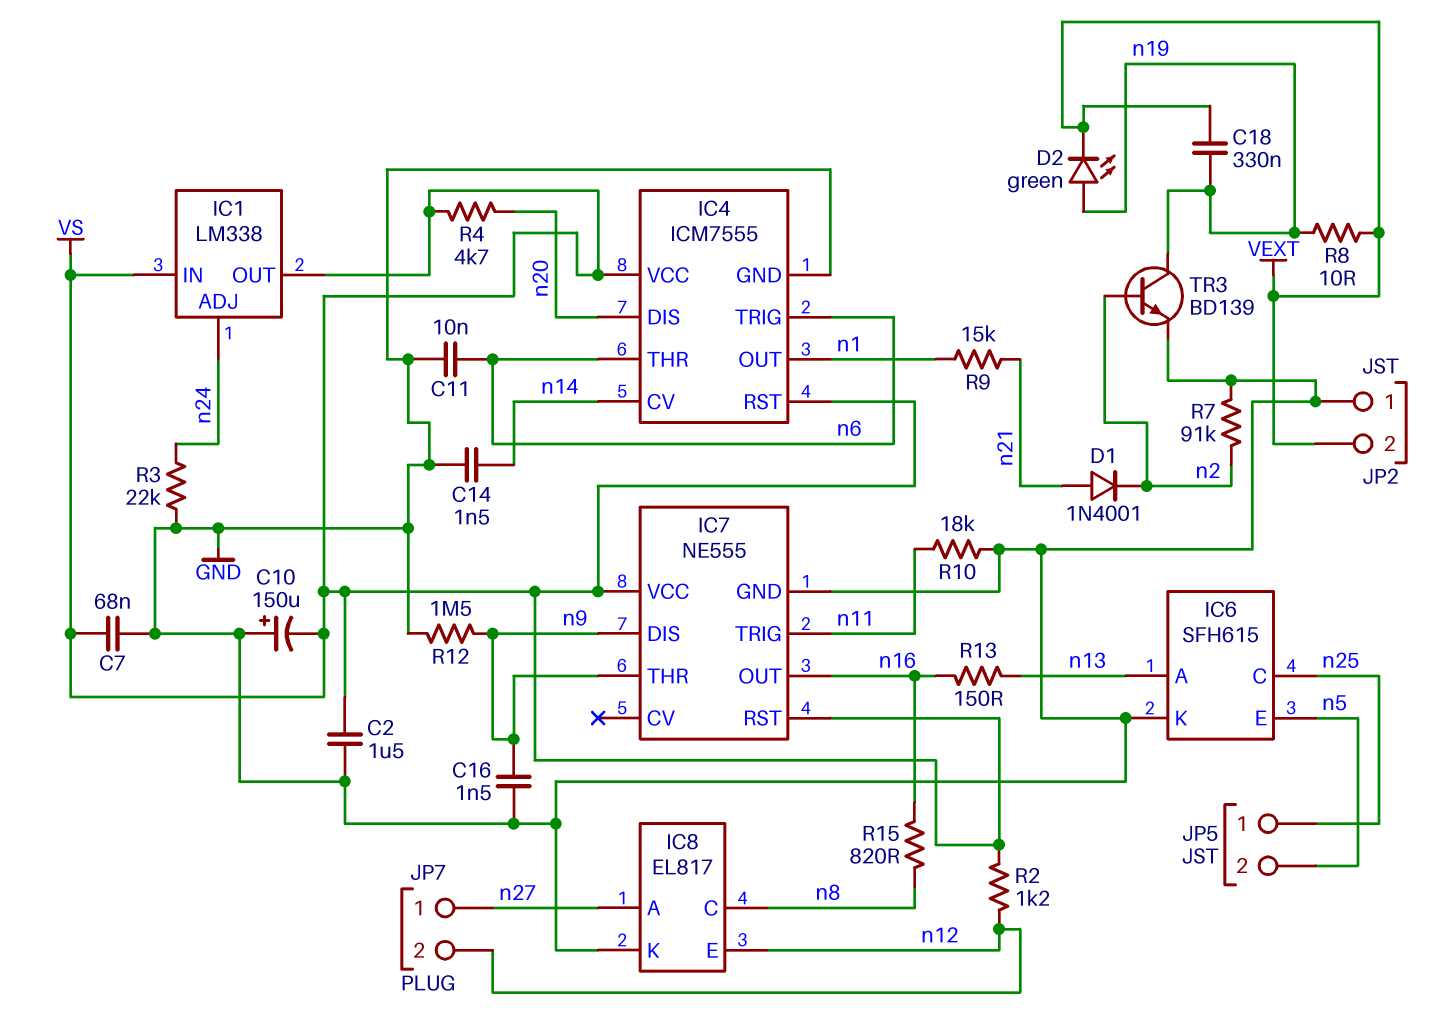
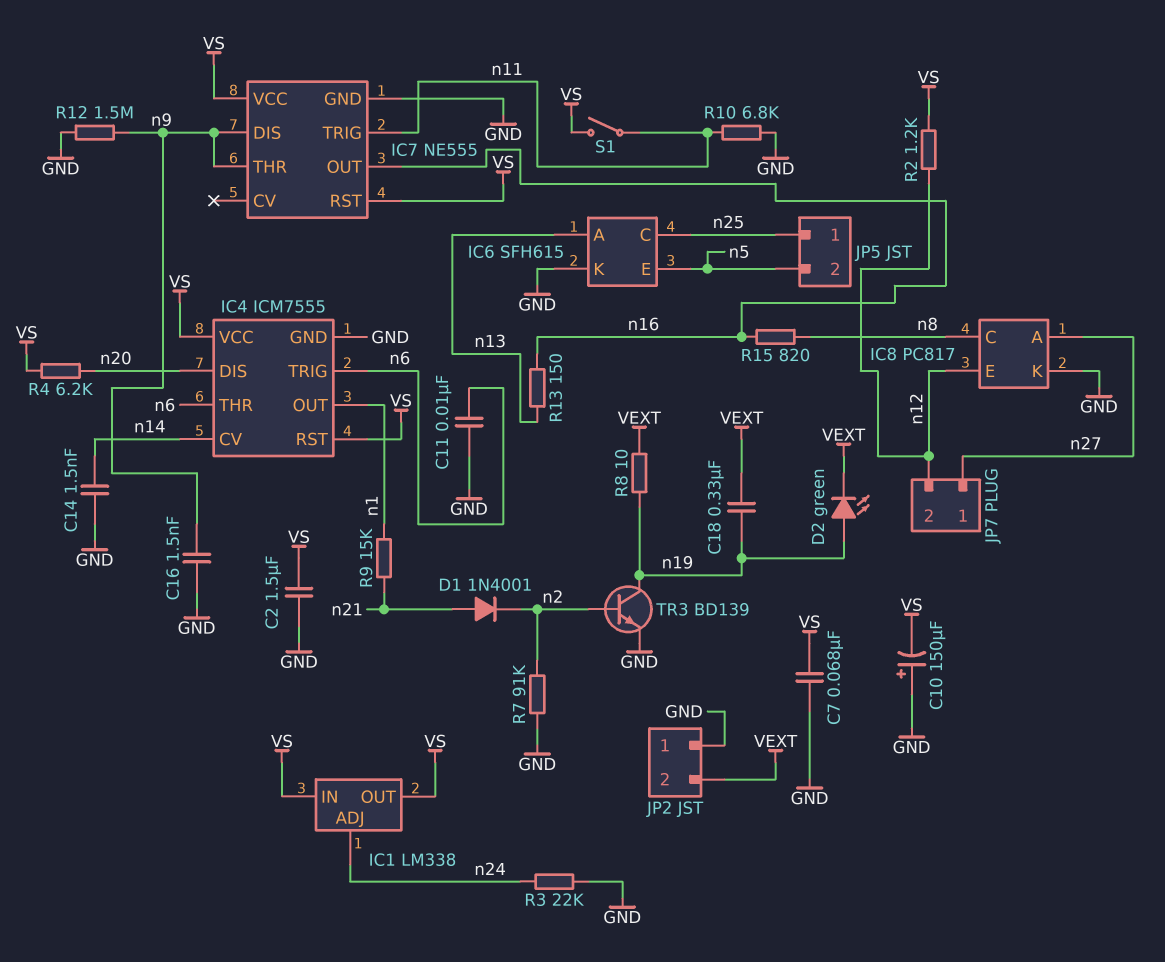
IC8: EL817 -> PC817
R4: 4.7k (VS, n20) -> 6.2k (VS, n20)
R10: 18k (GND, n11) -> 6.8k (GND, n11)
S1: none -> switch (VS, n11)

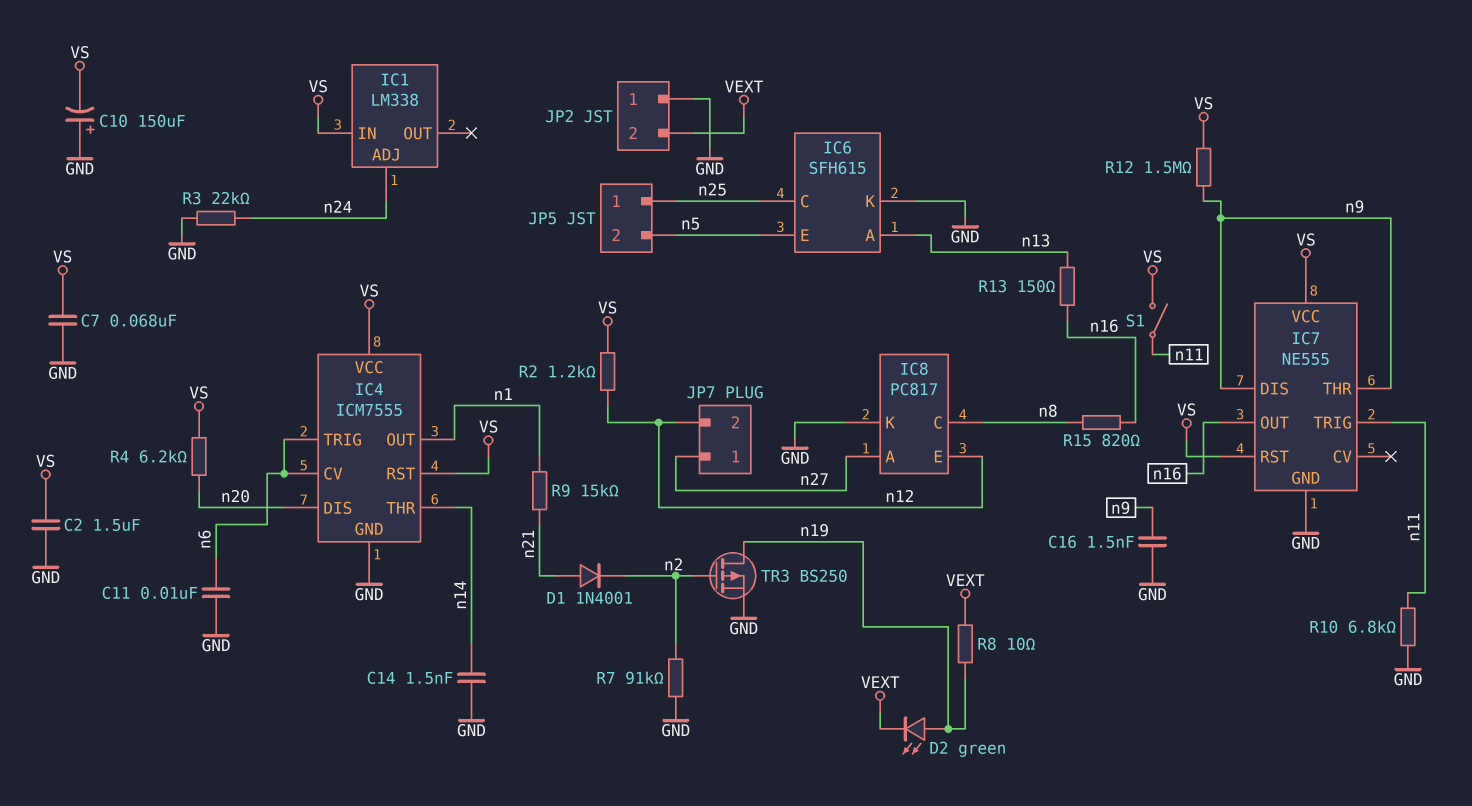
C18: 330nF (VEXT, n19) -> none
IC1 pin OUT: VS -> none
IC4 pin CV: n14 -> n6
IC4 pin THR: n6 -> n14
R12: 1.5M (GND, n9) -> 1.5M (VS, n9)
TR3: NPN BD139 (B n2, C n19, E GND) -> PMOS BS250 (G n2, D n19, S GND)

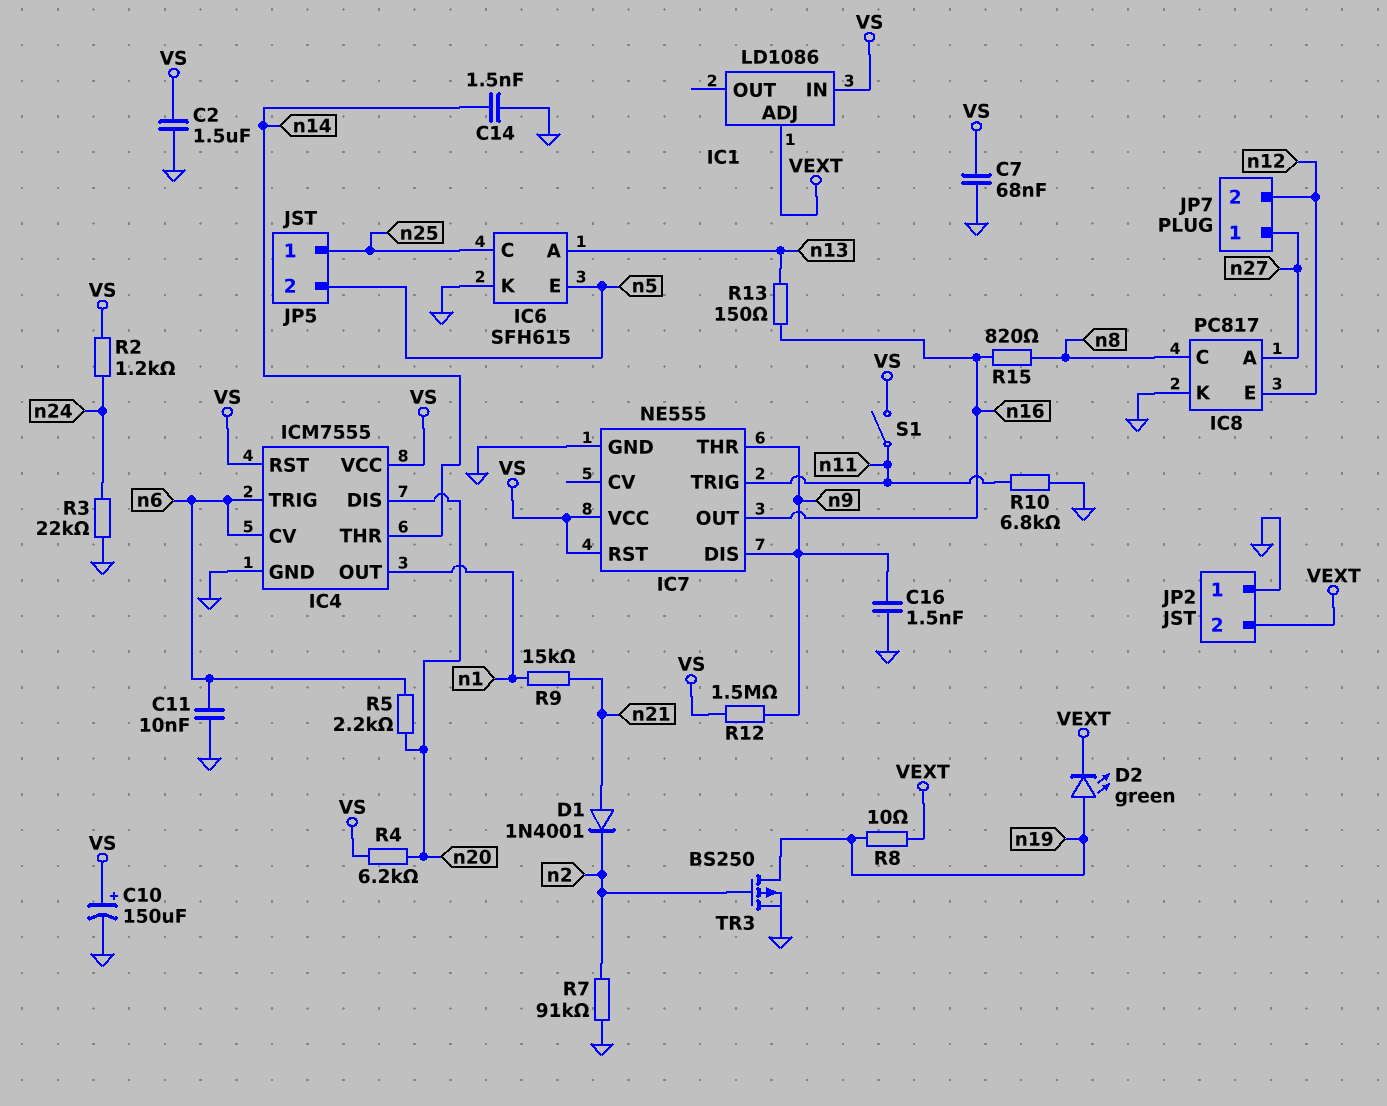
C10: 150uF (plus GND, minus VS) -> 150uF (plus VS, minus GND)
IC1: LM338 -> LD1086
IC1 pin ADJ: n24 -> VEXT
R2: 1.2k (VS, n12) -> 1.2k (VS, n24)
R5: none -> 2.2k (n6, n20)

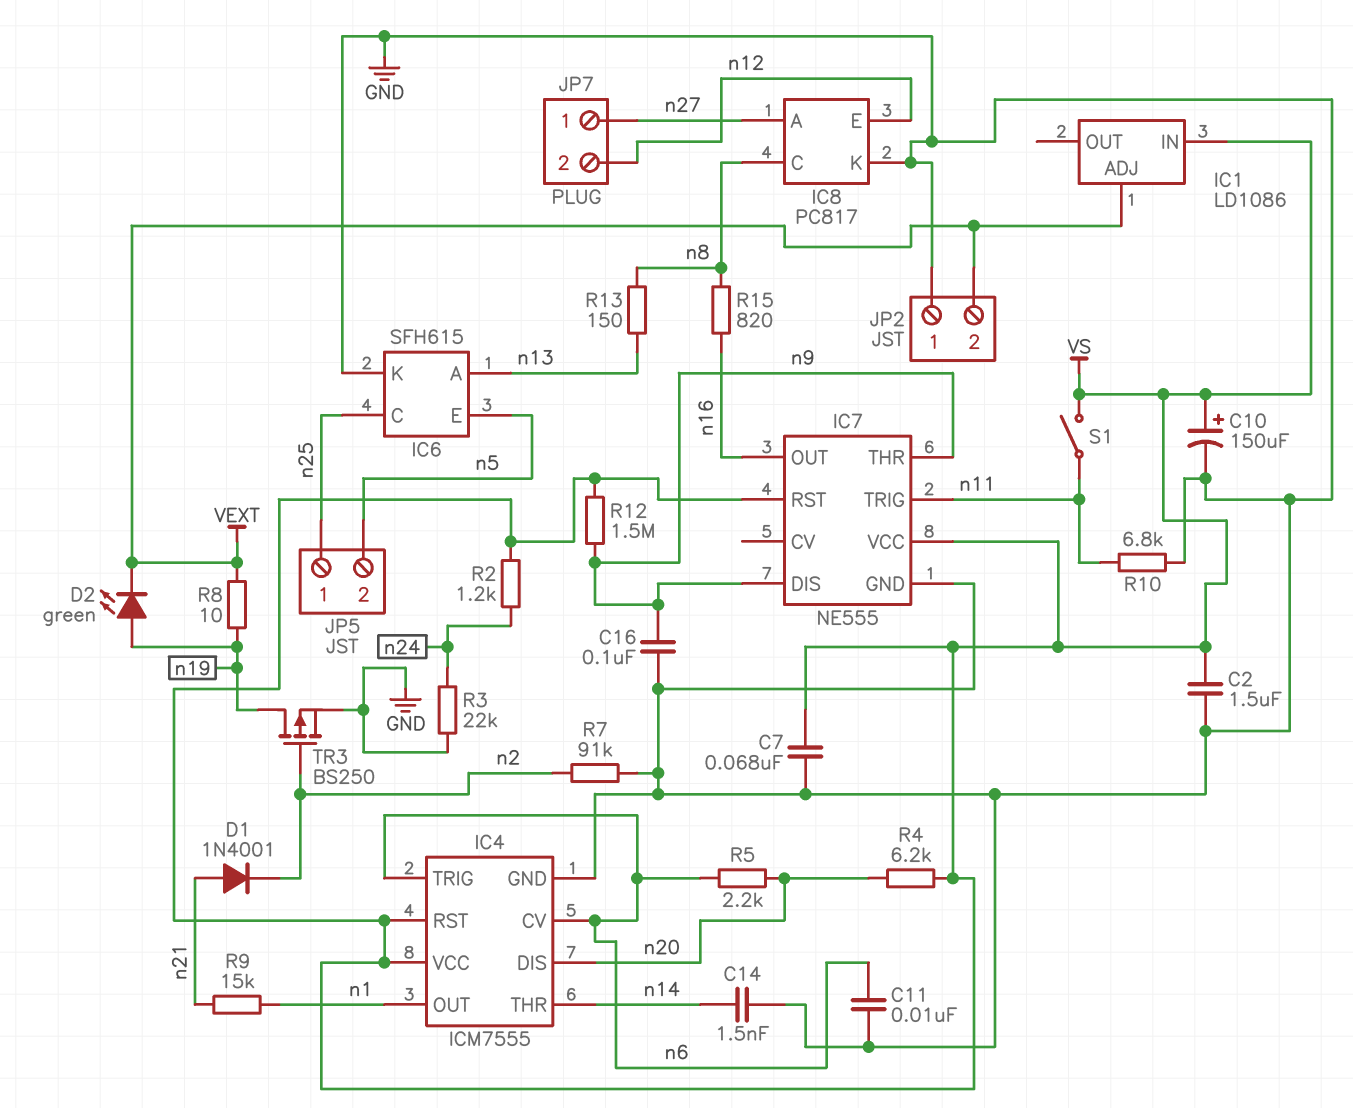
C16: 1.5nF (GND, n9) -> 100nF (GND, n9)
R13: 150 (n13, n16) -> 150 (n8, n13)

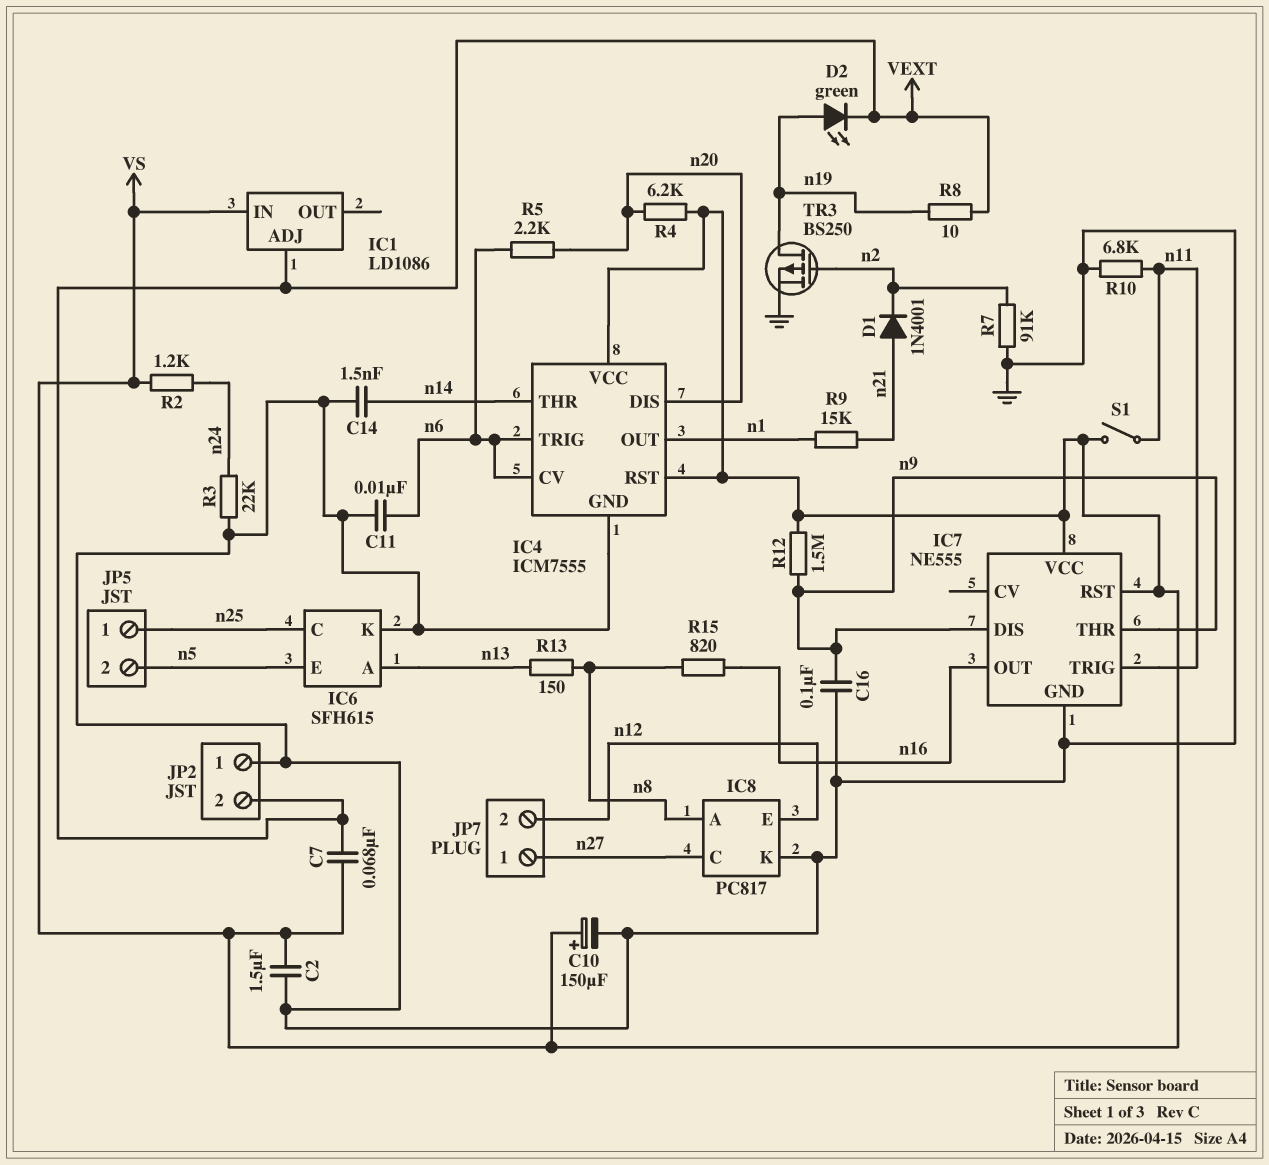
C7: 68nF (GND, VS) -> 68nF (VEXT, VS)
IC8 pin A: n27 -> n8
IC8 pin C: n8 -> n27

